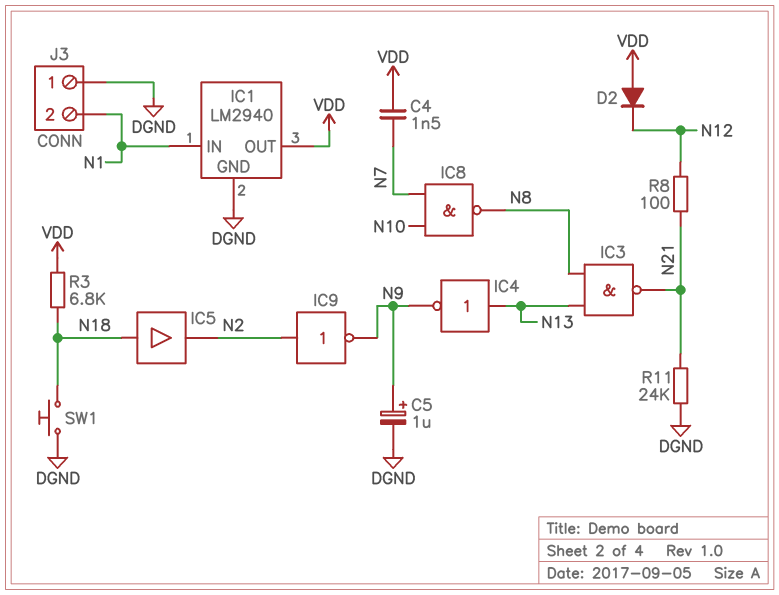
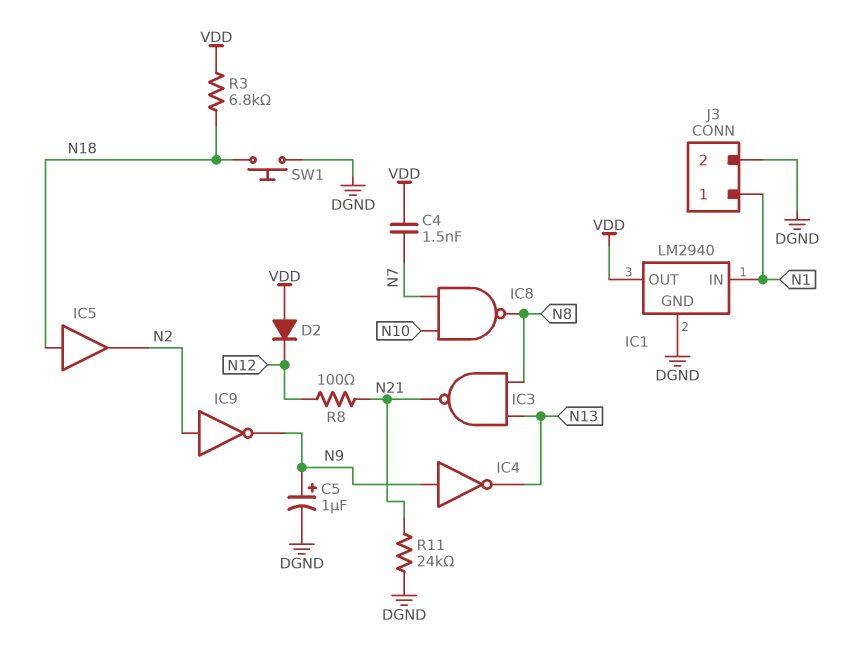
IC4: NOT (in N13, out N9) -> NOT (in N9, out N13)
J3 pin 1: DGND -> N1
J3 pin 2: N1 -> DGND

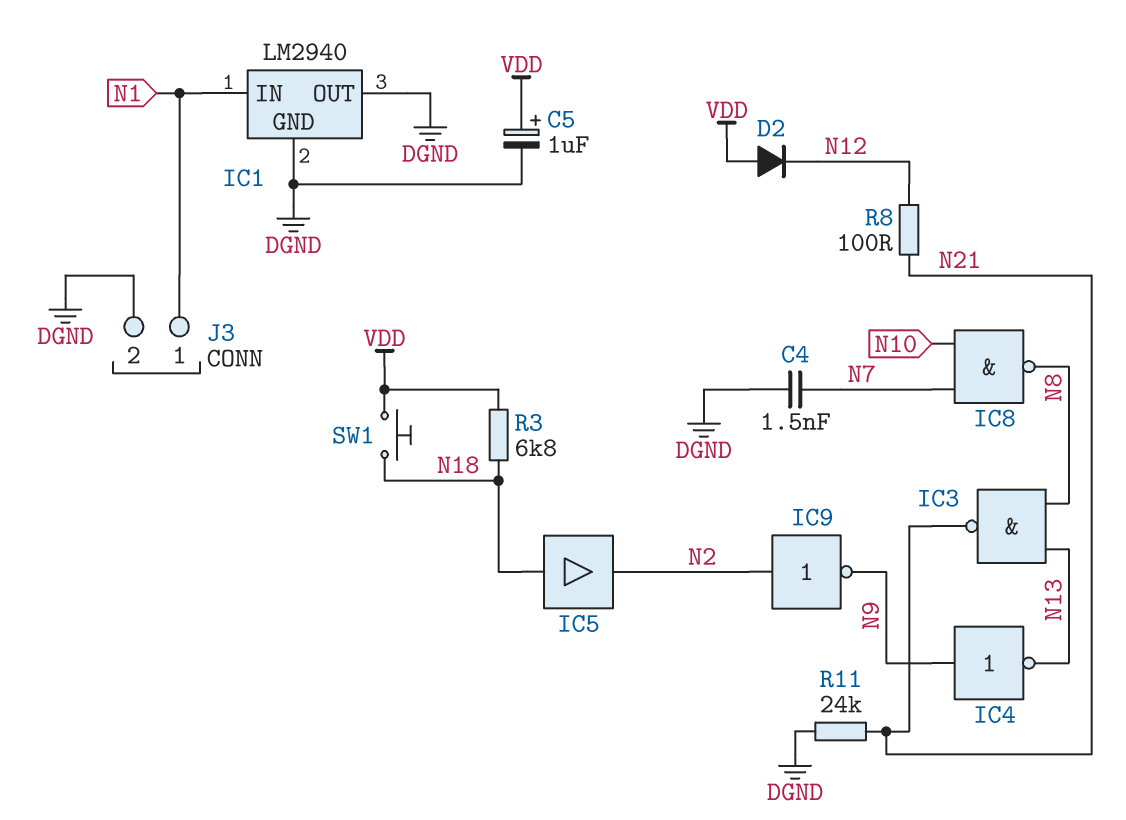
C4: 1.5nF (N7, VDD) -> 1.5nF (DGND, N7)
C5: 1uF (plus N9, minus DGND) -> 1uF (plus VDD, minus DGND)
IC1 pin OUT: VDD -> DGND
SW1: button (DGND, N18) -> button (N18, VDD)

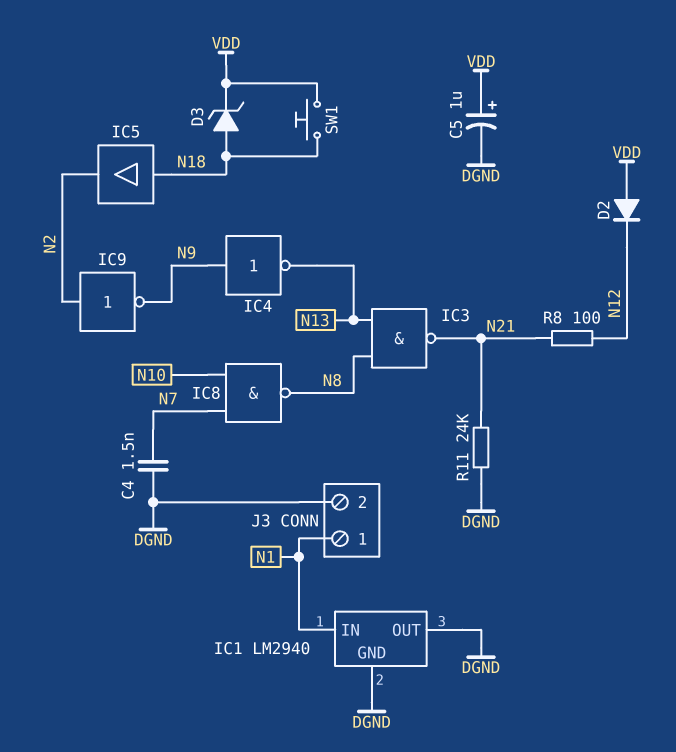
D3: none -> zener (A N18, K VDD)
R3: 6.8k (N18, VDD) -> none

